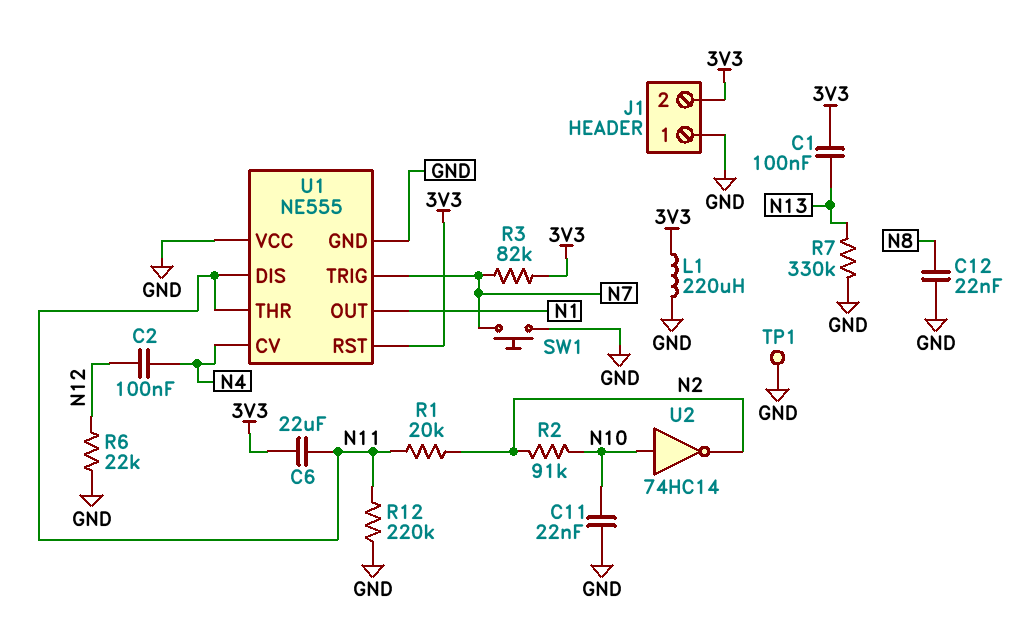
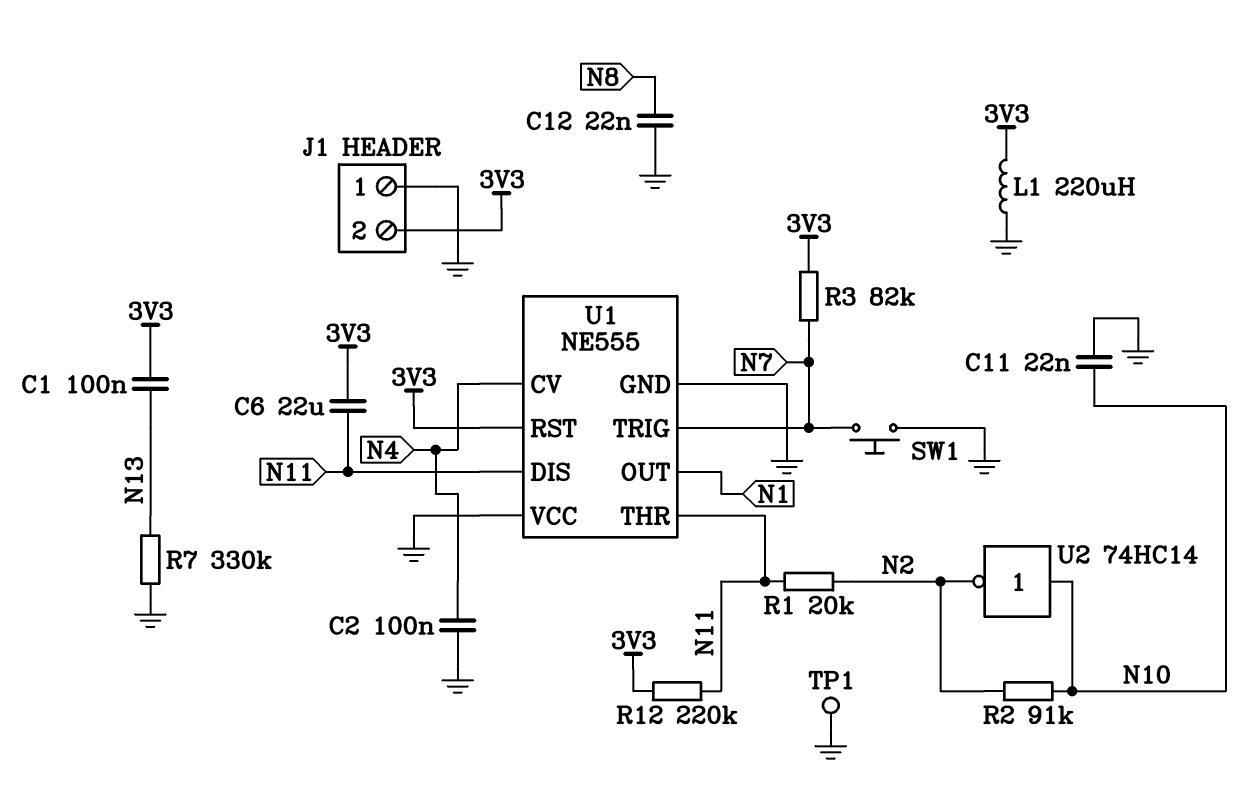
C2: 100nF (N4, N12) -> 100nF (GND, N4)
R6: 22k (GND, N12) -> none
R12: 220k (GND, N11) -> 220k (3V3, N11)

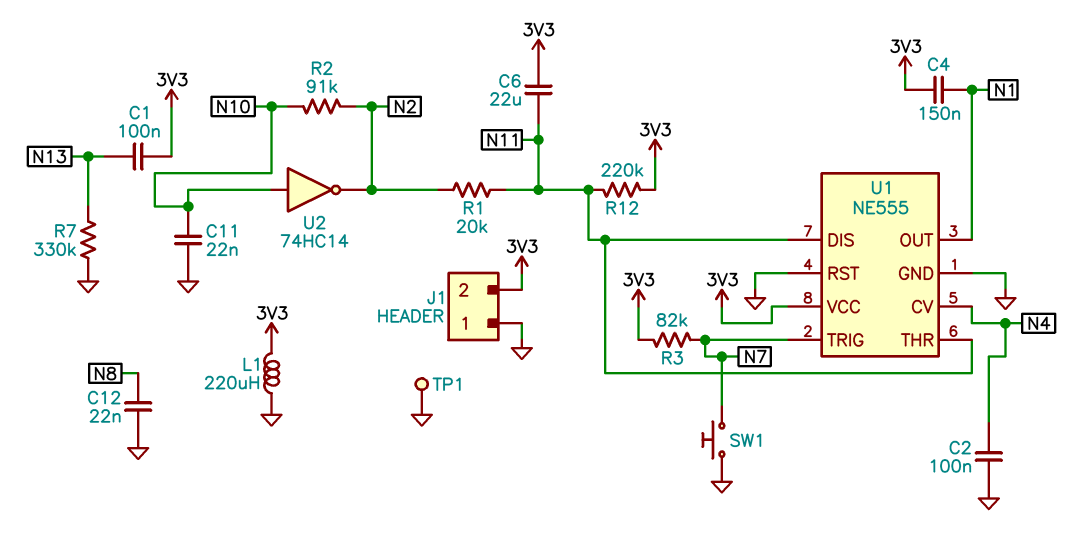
C4: none -> 150nF (3V3, N1)
U1 pin RST: 3V3 -> GND
U1 pin VCC: GND -> 3V3

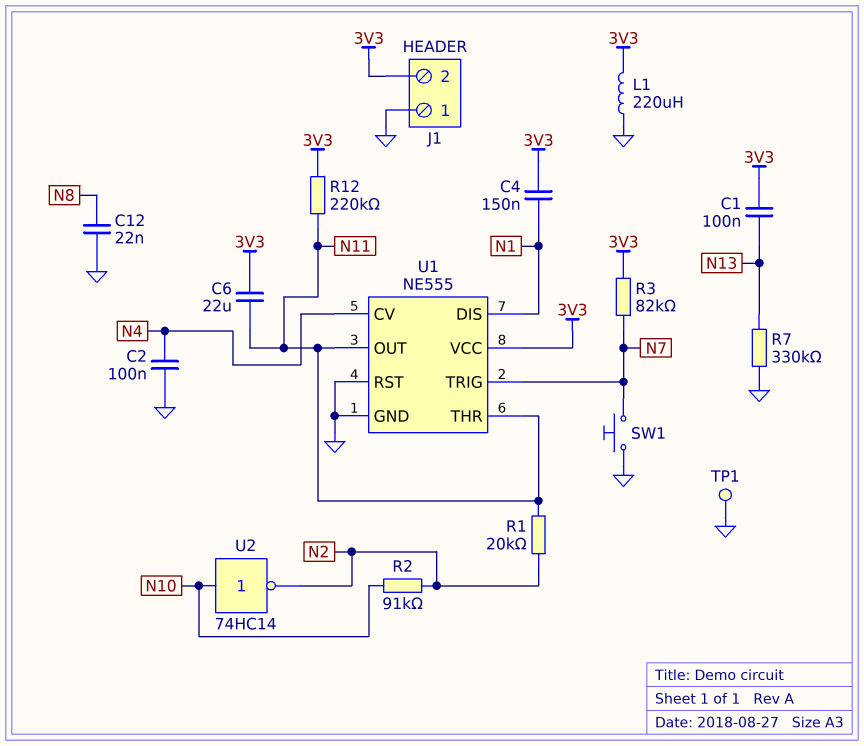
C11: 22nF (GND, N10) -> none
U1 pin DIS: N11 -> N1
U1 pin OUT: N1 -> N11

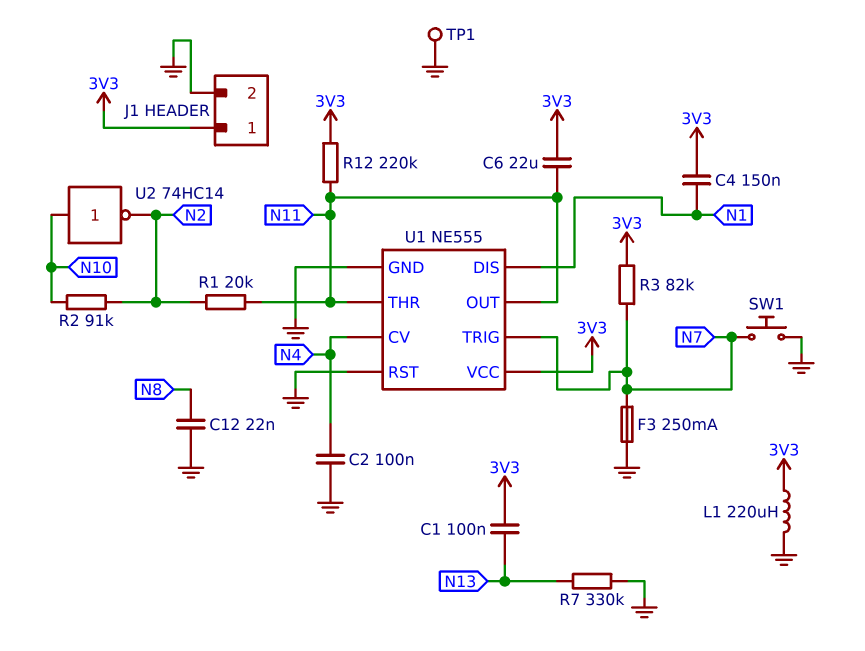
F3: none -> 250mA (GND, N7)
J1 pin 1: GND -> 3V3
J1 pin 2: 3V3 -> GND

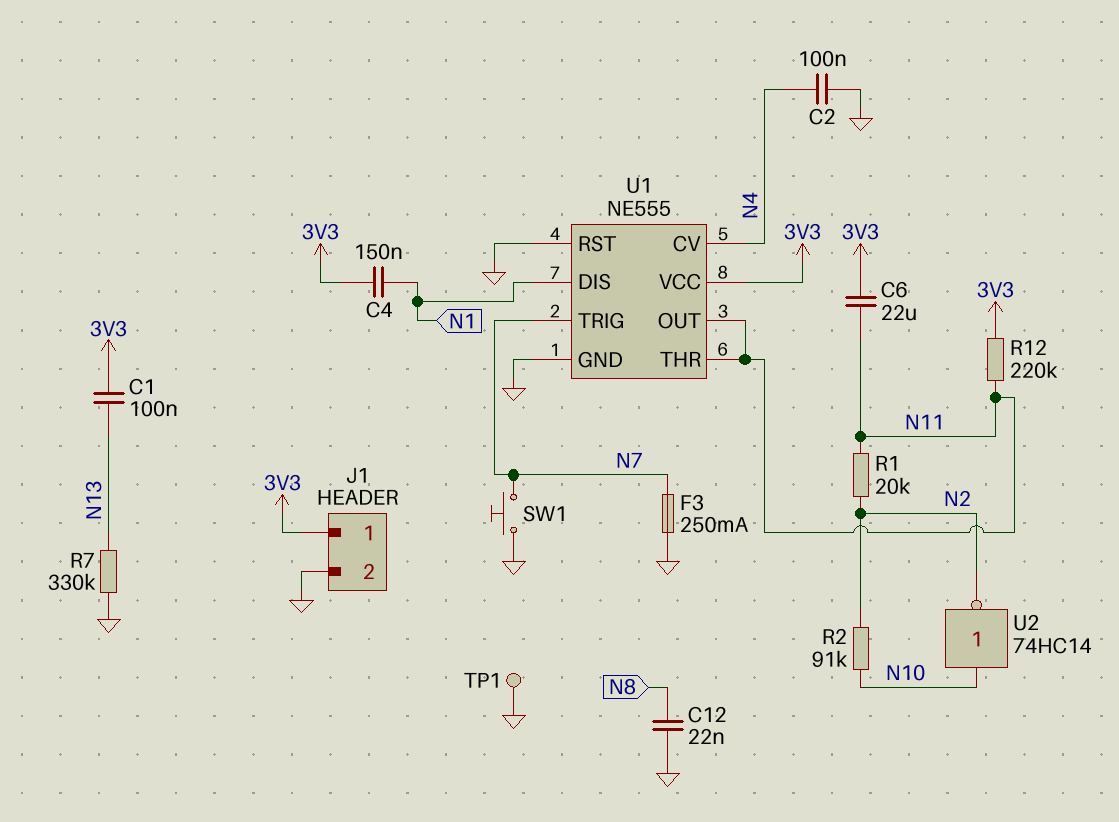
L1: 220uH (3V3, GND) -> none
R3: 82k (3V3, N7) -> none

